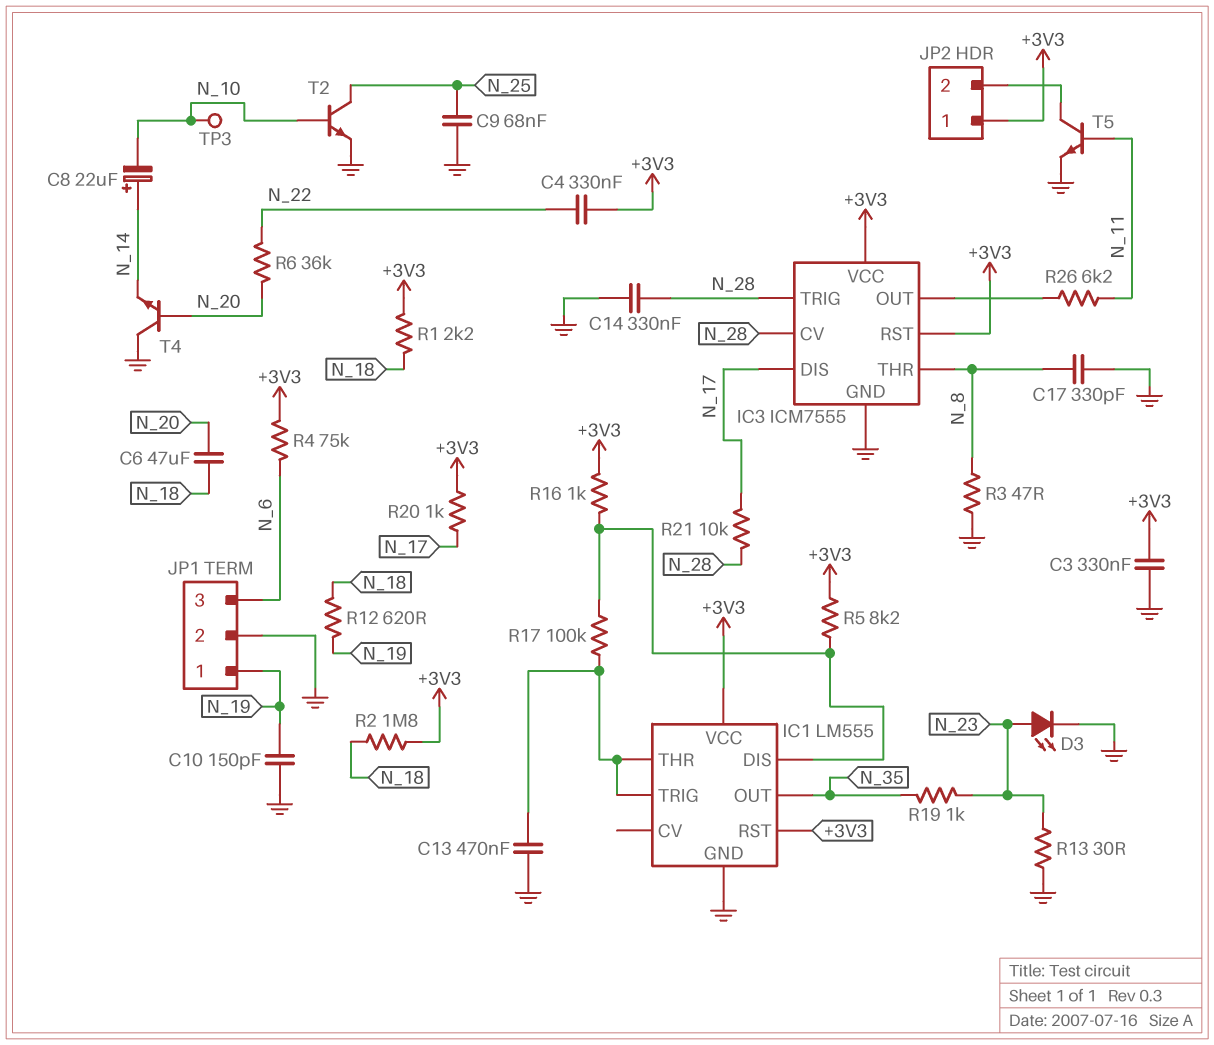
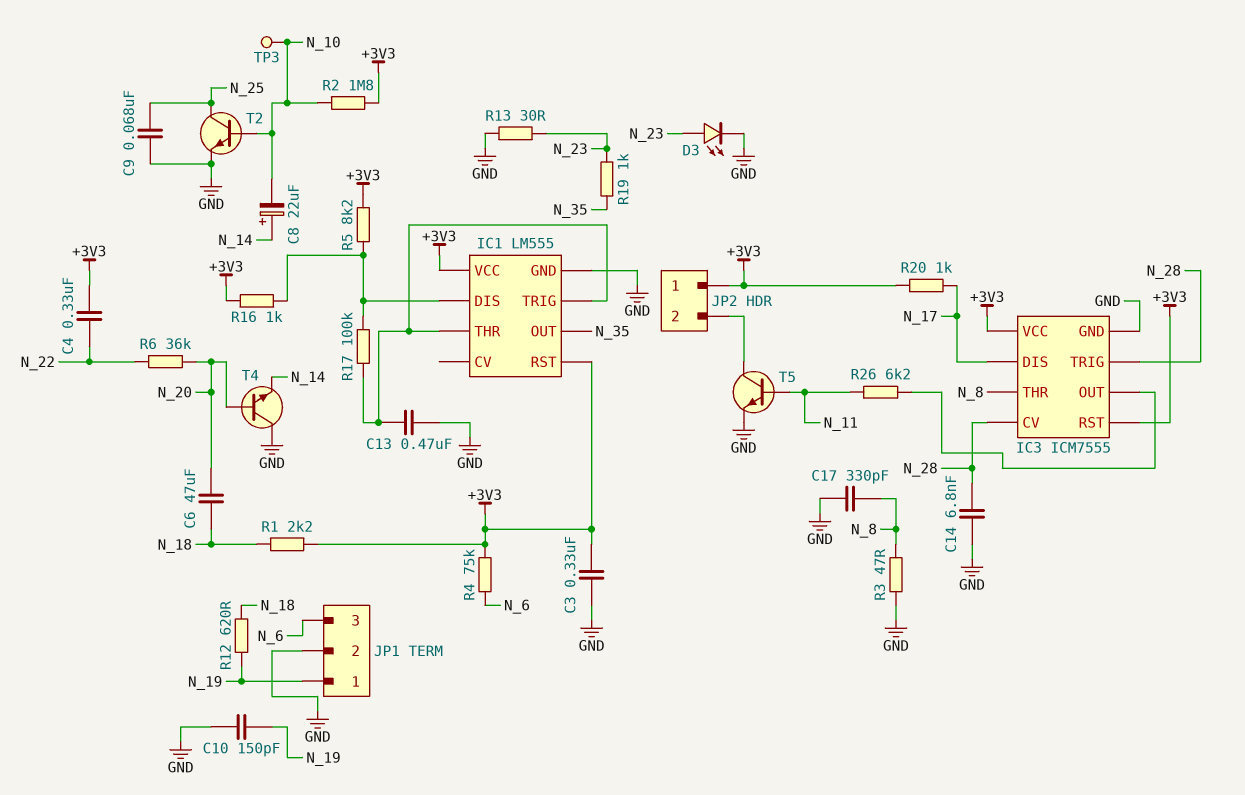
C14: 330nF (GND, N_28) -> 6.8nF (GND, N_28)
R2: 1.8M (+3V3, N_18) -> 1.8M (+3V3, N_10)
R21: 10k (N_17, N_28) -> none

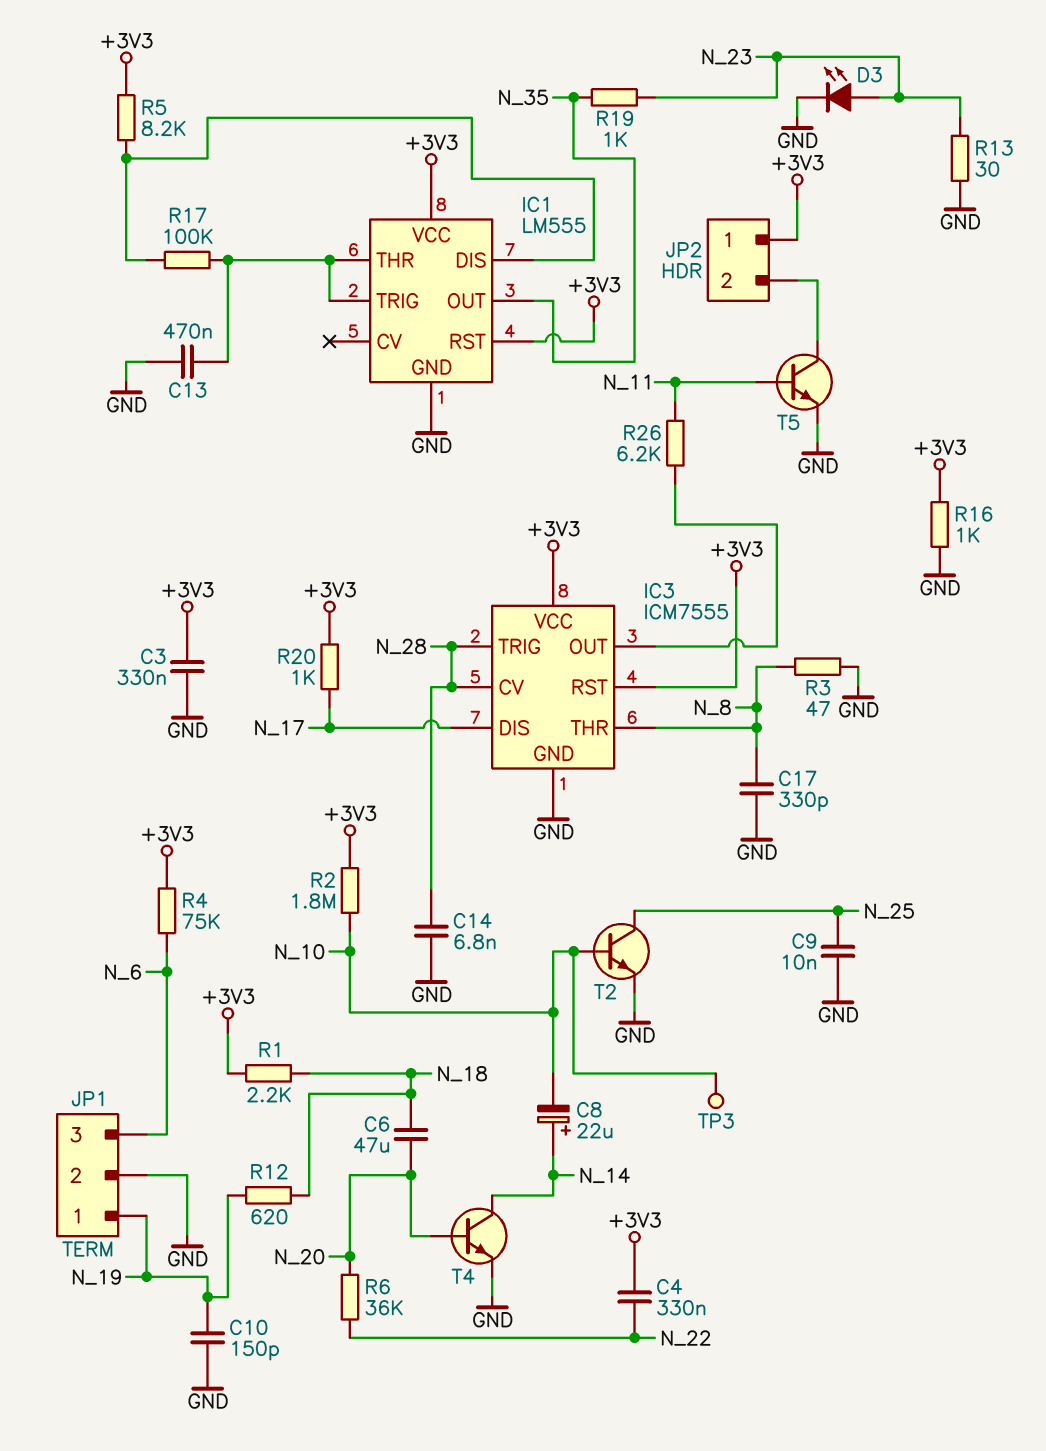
C9: 68nF (GND, N_25) -> 10nF (GND, N_25)
R16: 1k (+3V3, IC1/DIS) -> 1k (+3V3, GND)
T4: NPN (B N_20, C GND, E N_14) -> NPN (B N_20, C N_14, E GND)

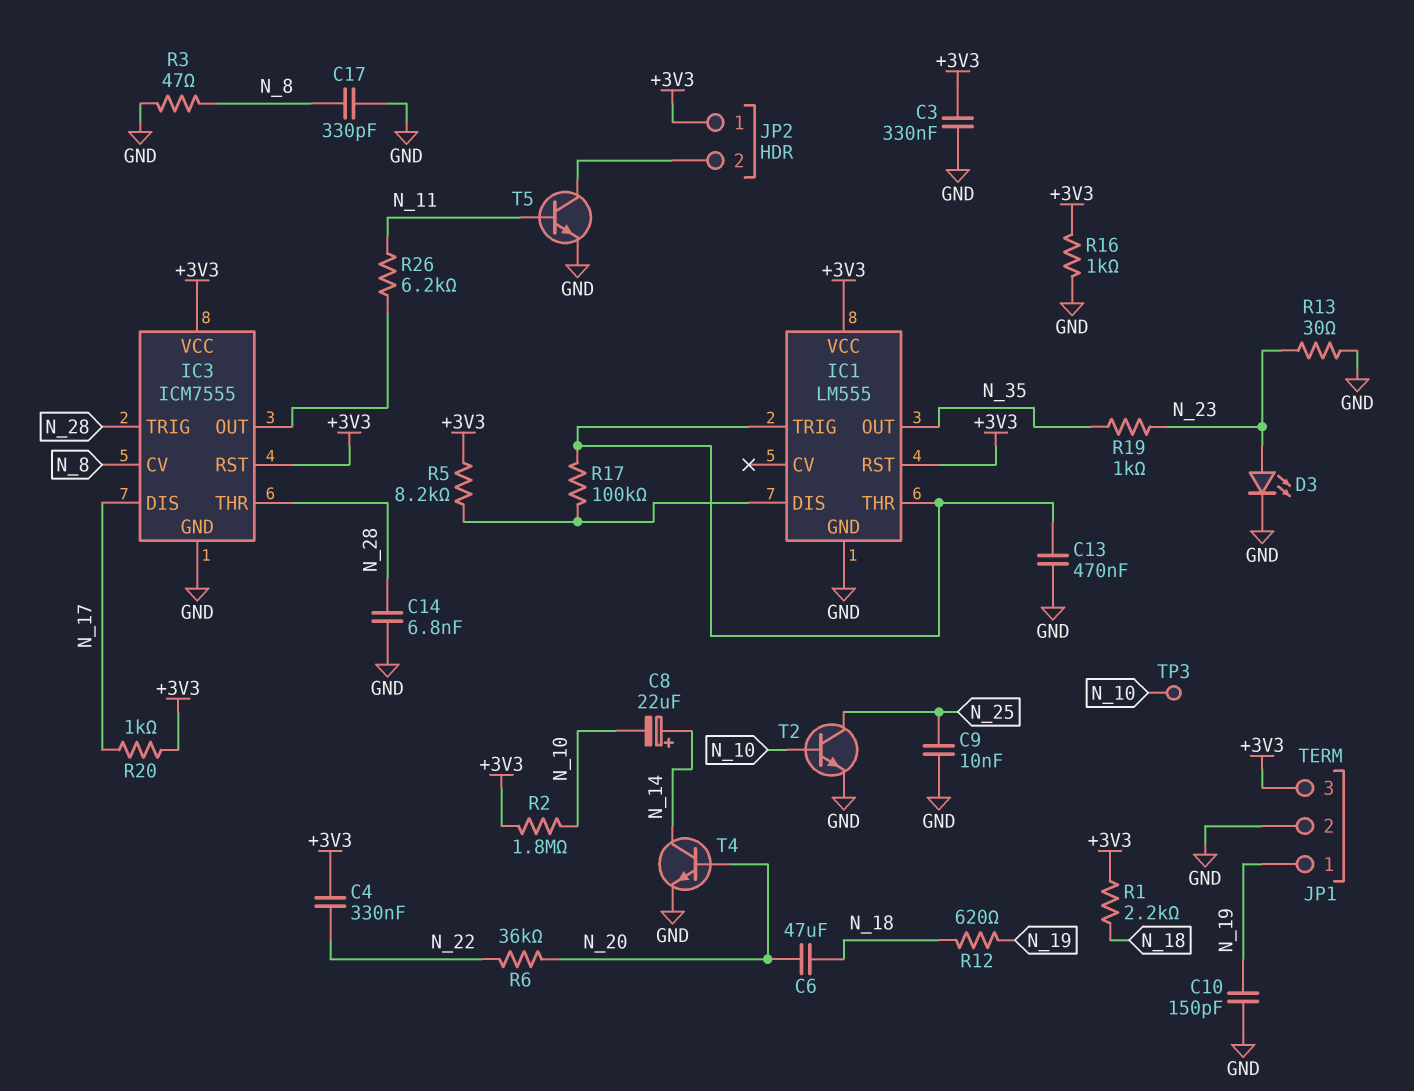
IC3 pin CV: N_28 -> N_8
IC3 pin THR: N_8 -> N_28
JP1 pin 3: N_6 -> +3V3
R4: 75k (+3V3, N_6) -> none

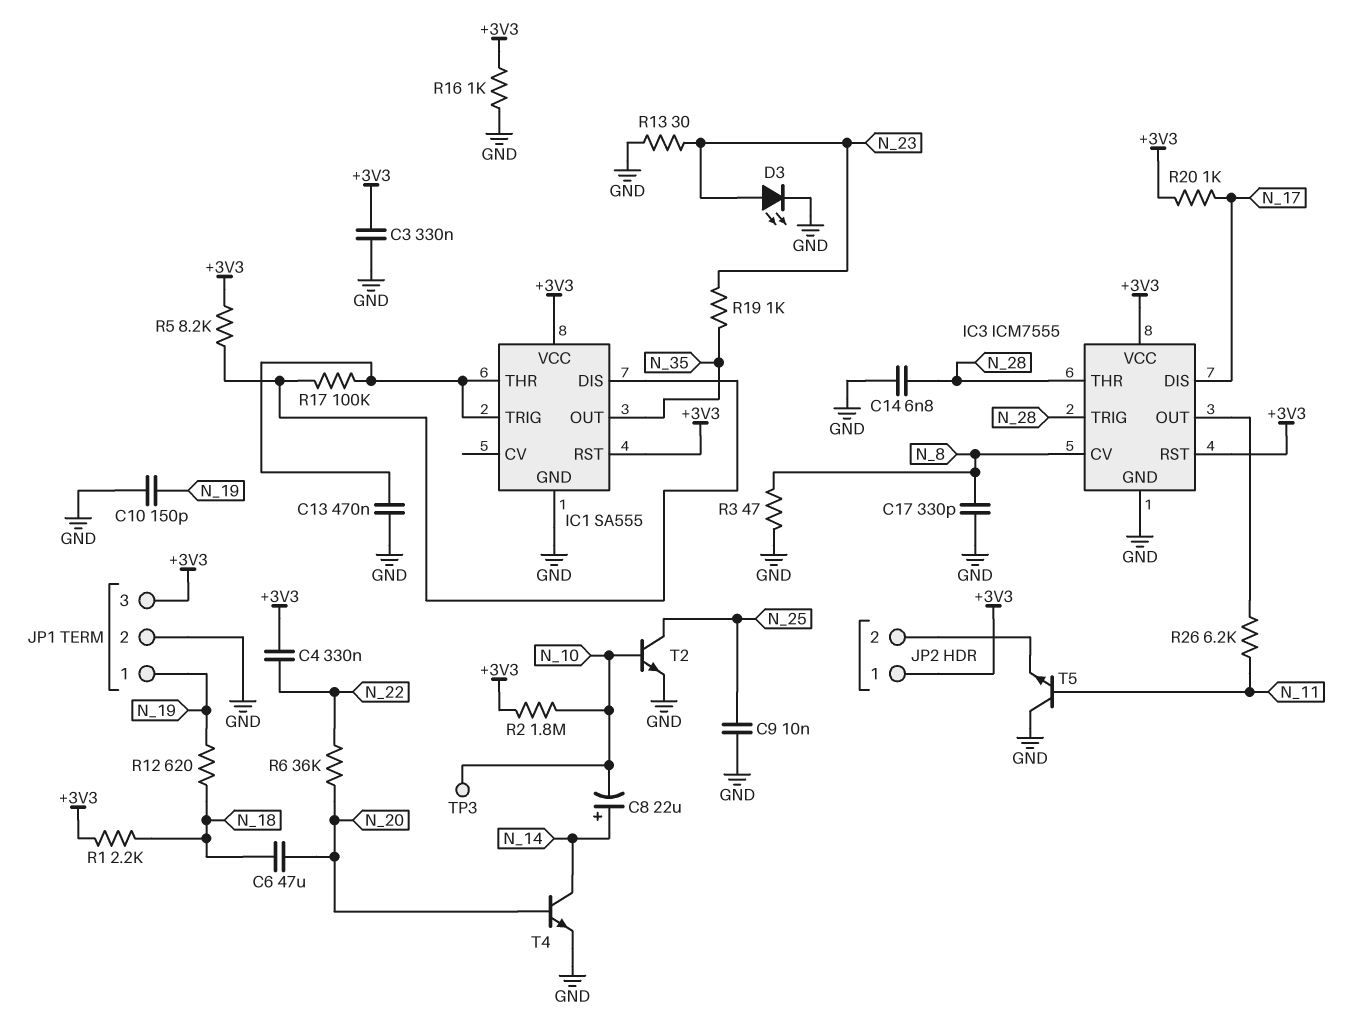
IC1: LM555 -> SA555
T5: NPN (B N_11, C JP2/2, E GND) -> NPN (B N_11, C GND, E JP2/2)

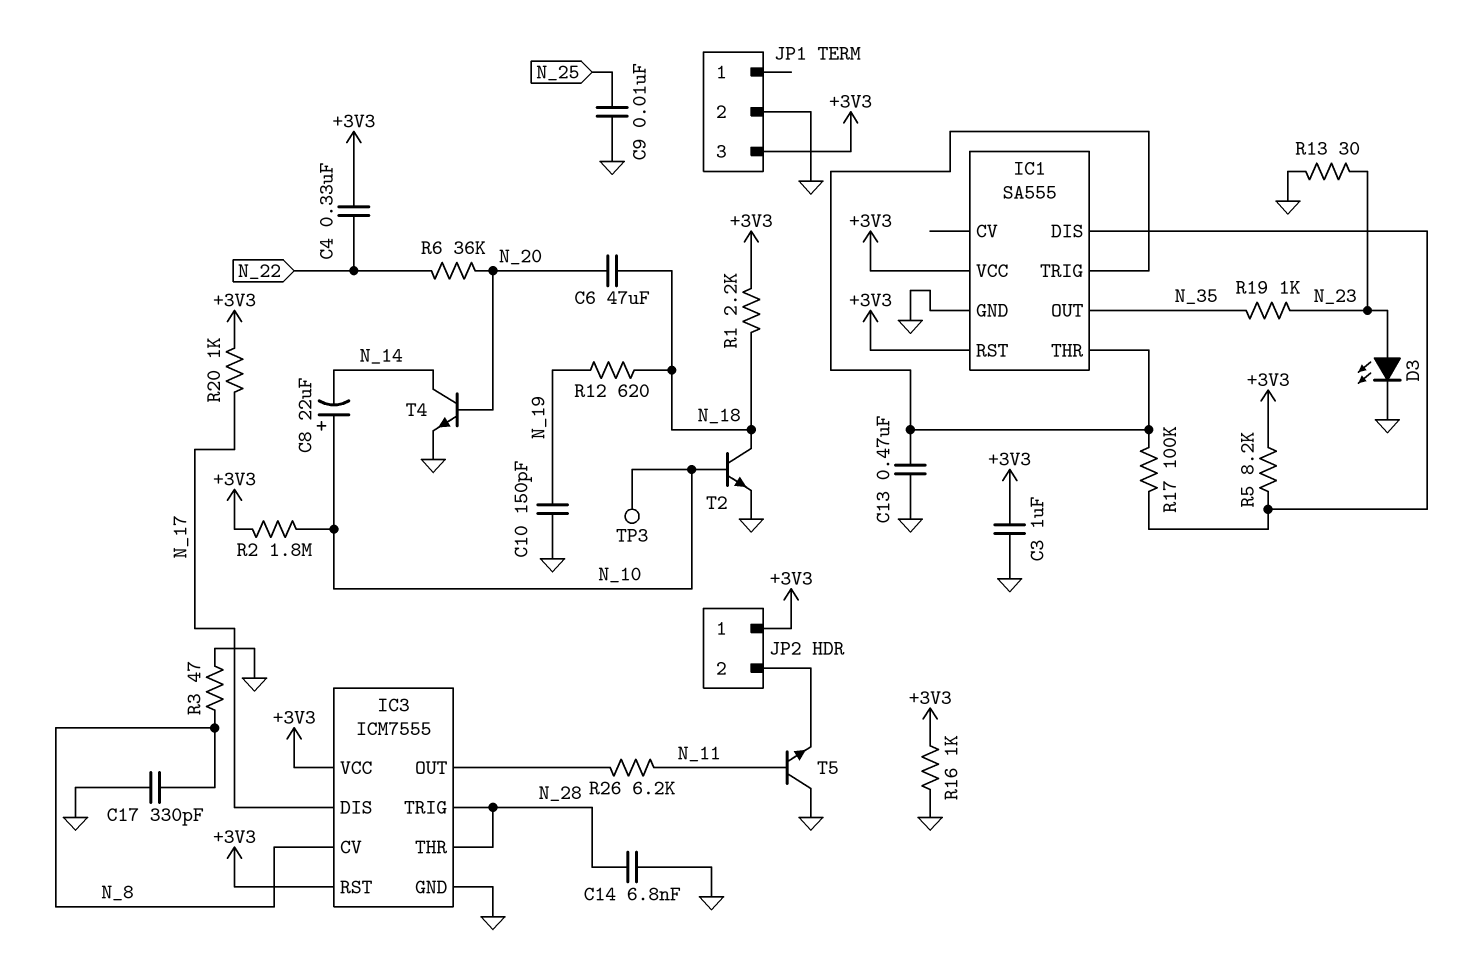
C3: 330nF (+3V3, GND) -> 1uF (+3V3, GND)
C8: 22uF (plus N_14, minus N_10) -> 22uF (plus N_10, minus N_14)
JP1 pin 1: N_19 -> none
T2: NPN (B N_10, C N_25, E GND) -> NPN (B N_10, C N_18, E GND)

